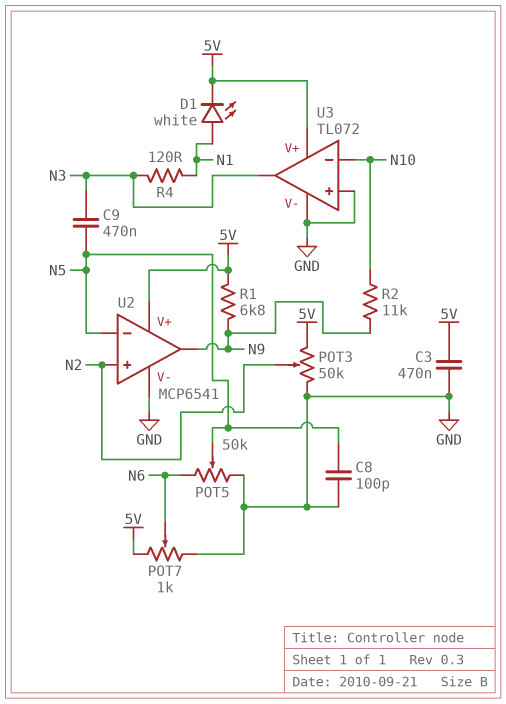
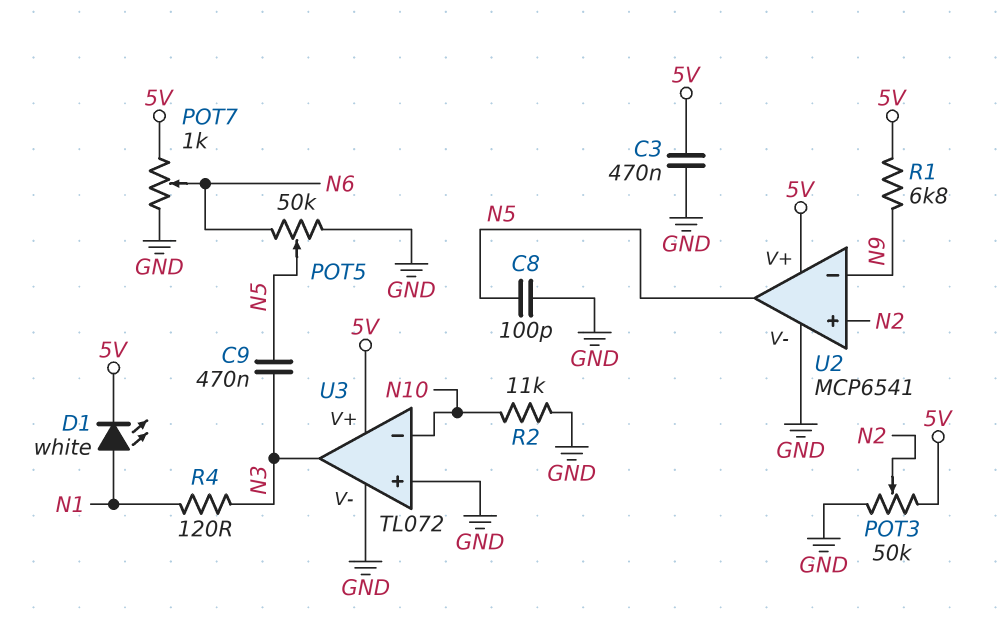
R2: 11k (N9, N10) -> 11k (GND, N10)
U2 pin in-: N5 -> N9
U2 pin out: N9 -> N5

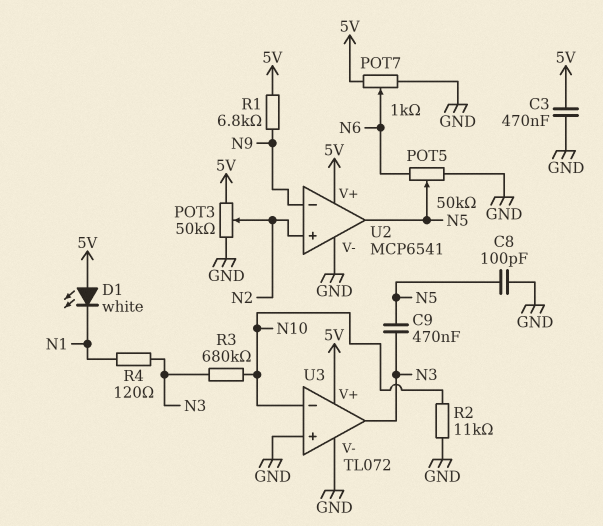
D1: LED white (A N1, K 5V) -> LED white (A 5V, K N1)
R3: none -> 680k (N3, N10)

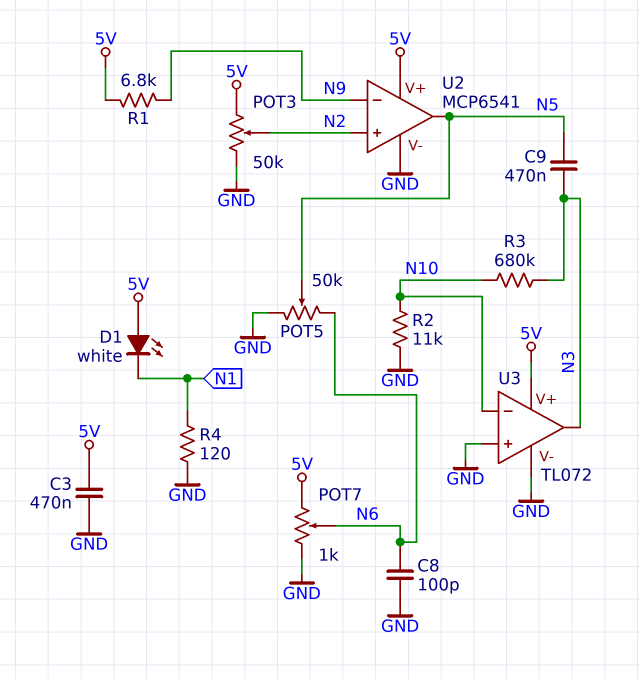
C8: 100pF (GND, N5) -> 100pF (GND, N6)
R4: 120 (N1, N3) -> 120 (GND, N1)

